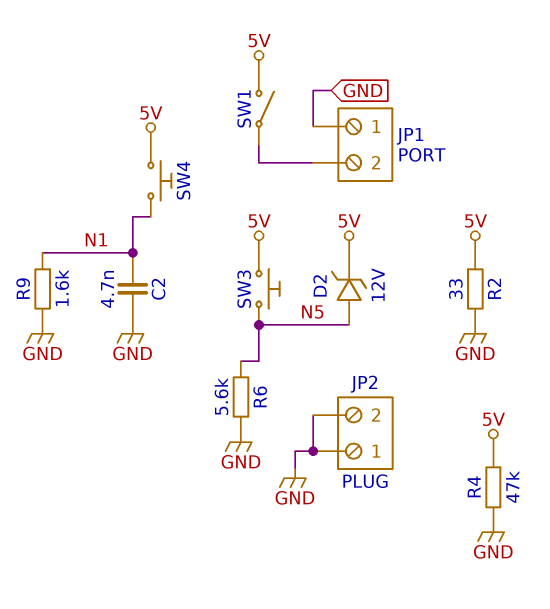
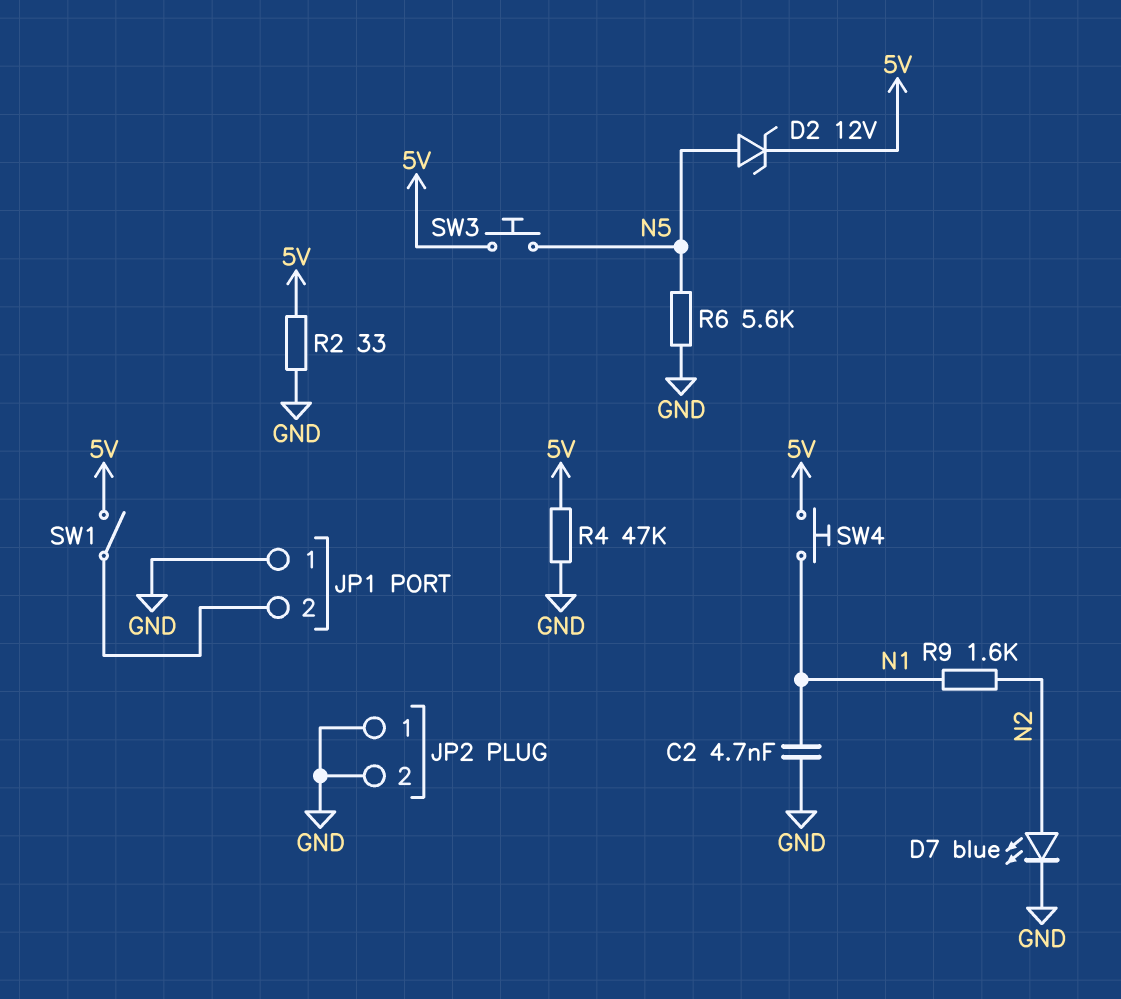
D7: none -> LED blue (A N2, K GND)
R9: 1.6k (GND, N1) -> 1.6k (N1, N2)

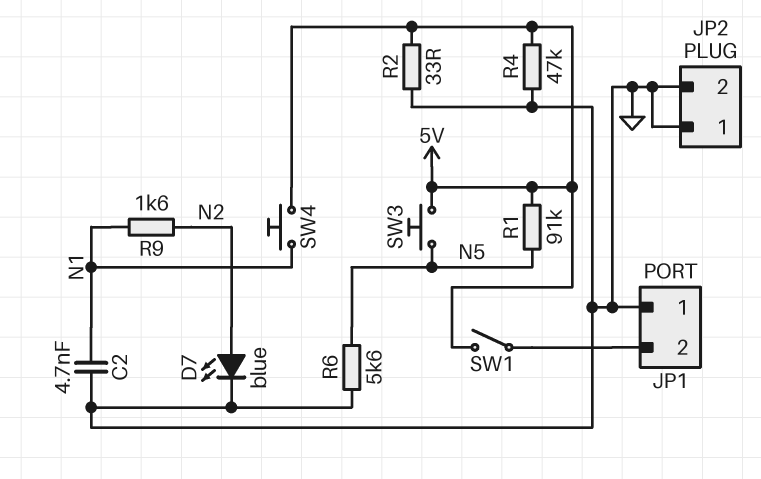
D2: zener 12V (A N5, K 5V) -> none
R1: none -> 91k (5V, N5)

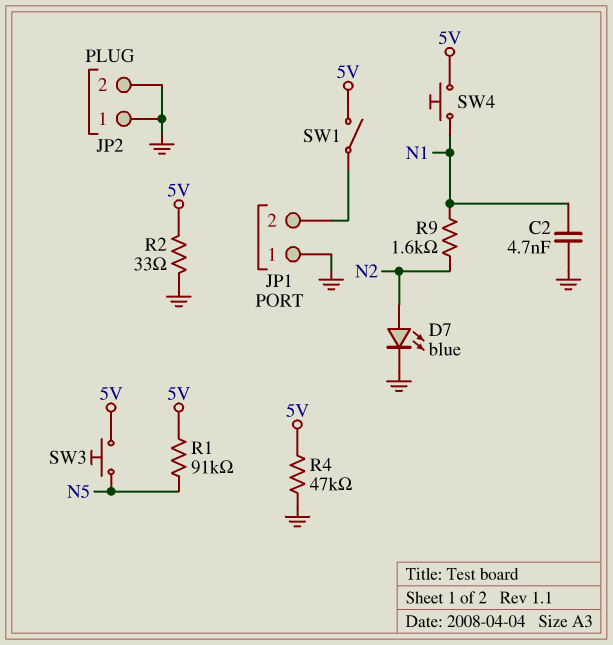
R6: 5.6k (GND, N5) -> none

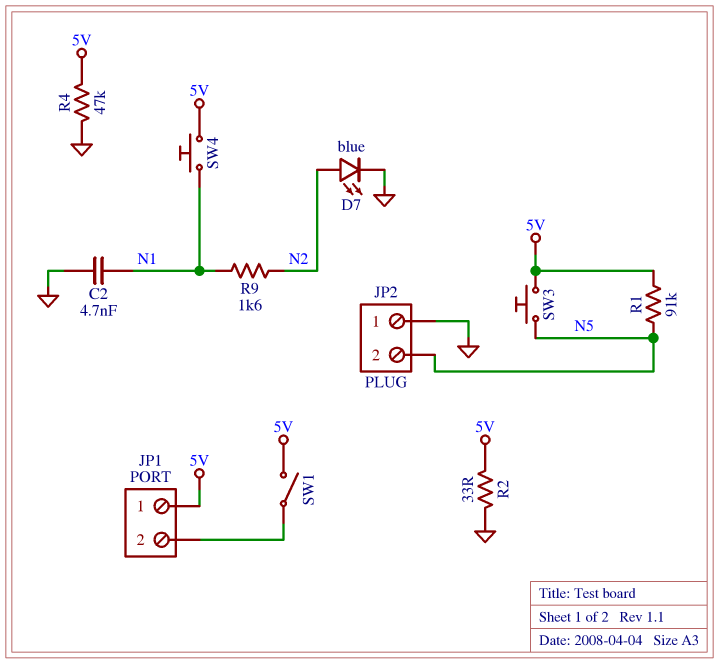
JP1 pin 1: GND -> 5V
JP2 pin 2: GND -> N5

